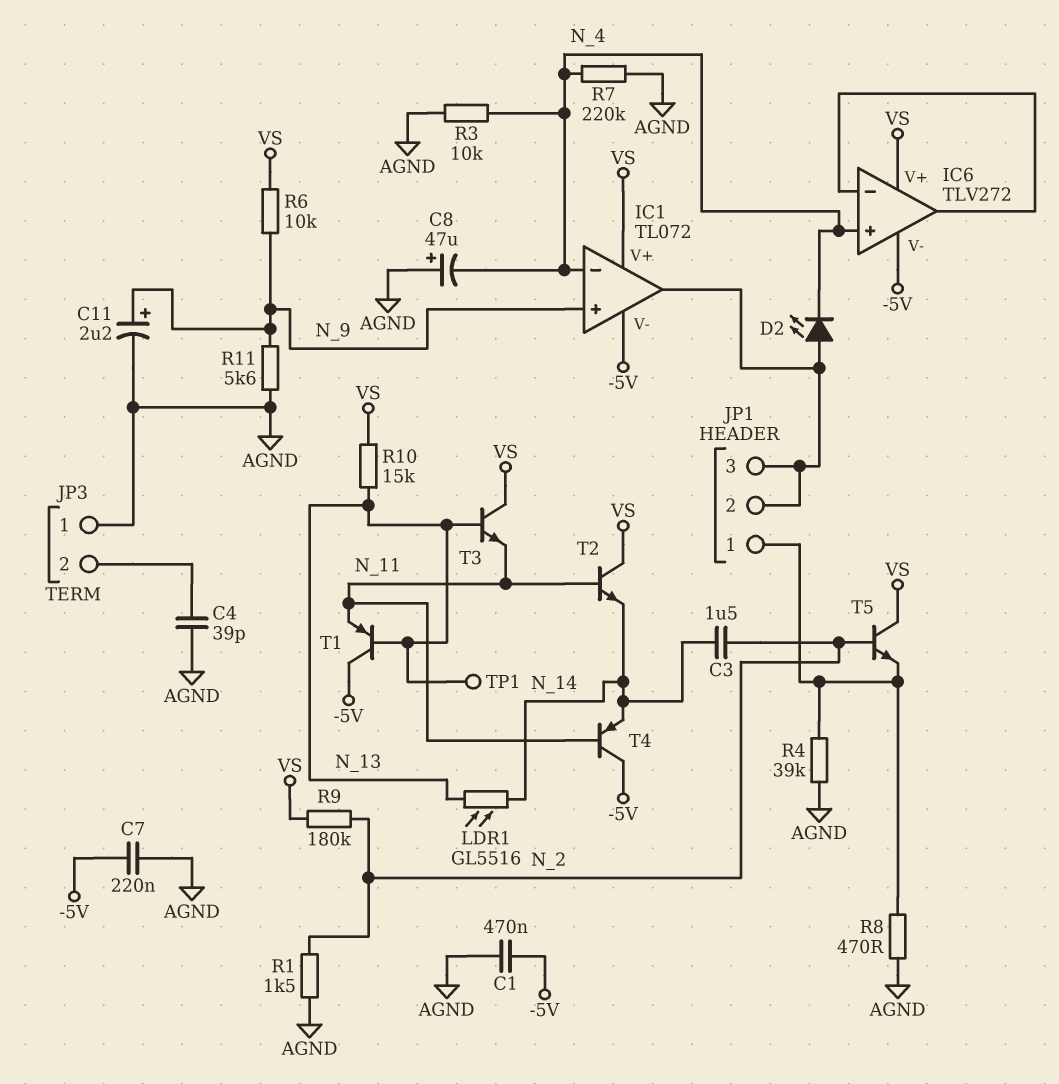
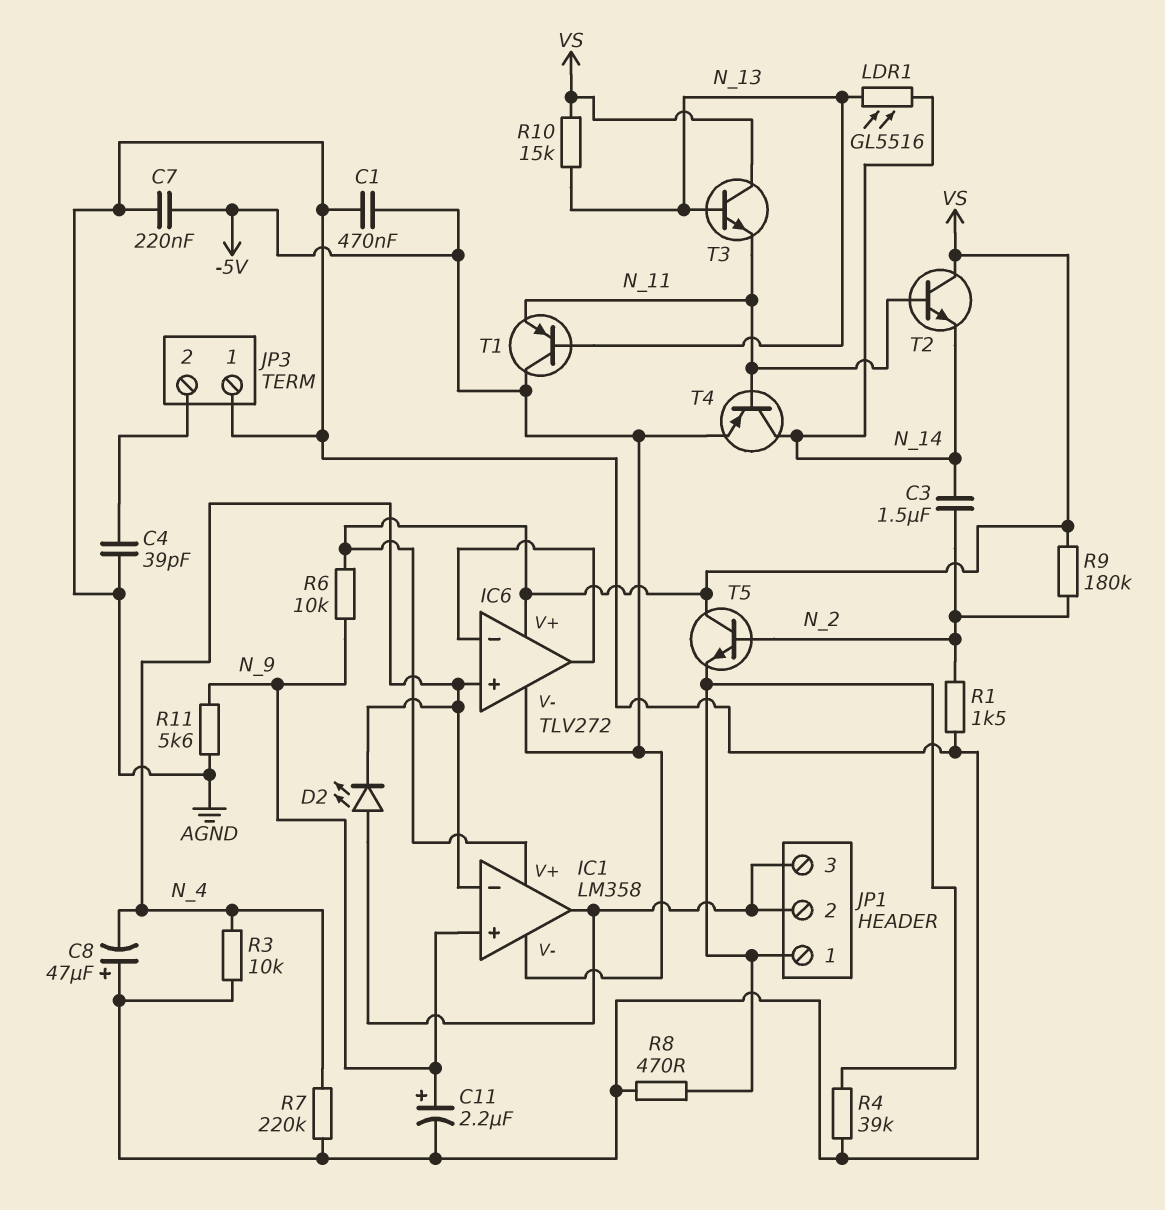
IC1: TL072 -> LM358
T4: PNP (B N_11, C -5V, E N_14) -> PNP (B N_11, C N_14, E -5V)
TP1: test point (N_13) -> none

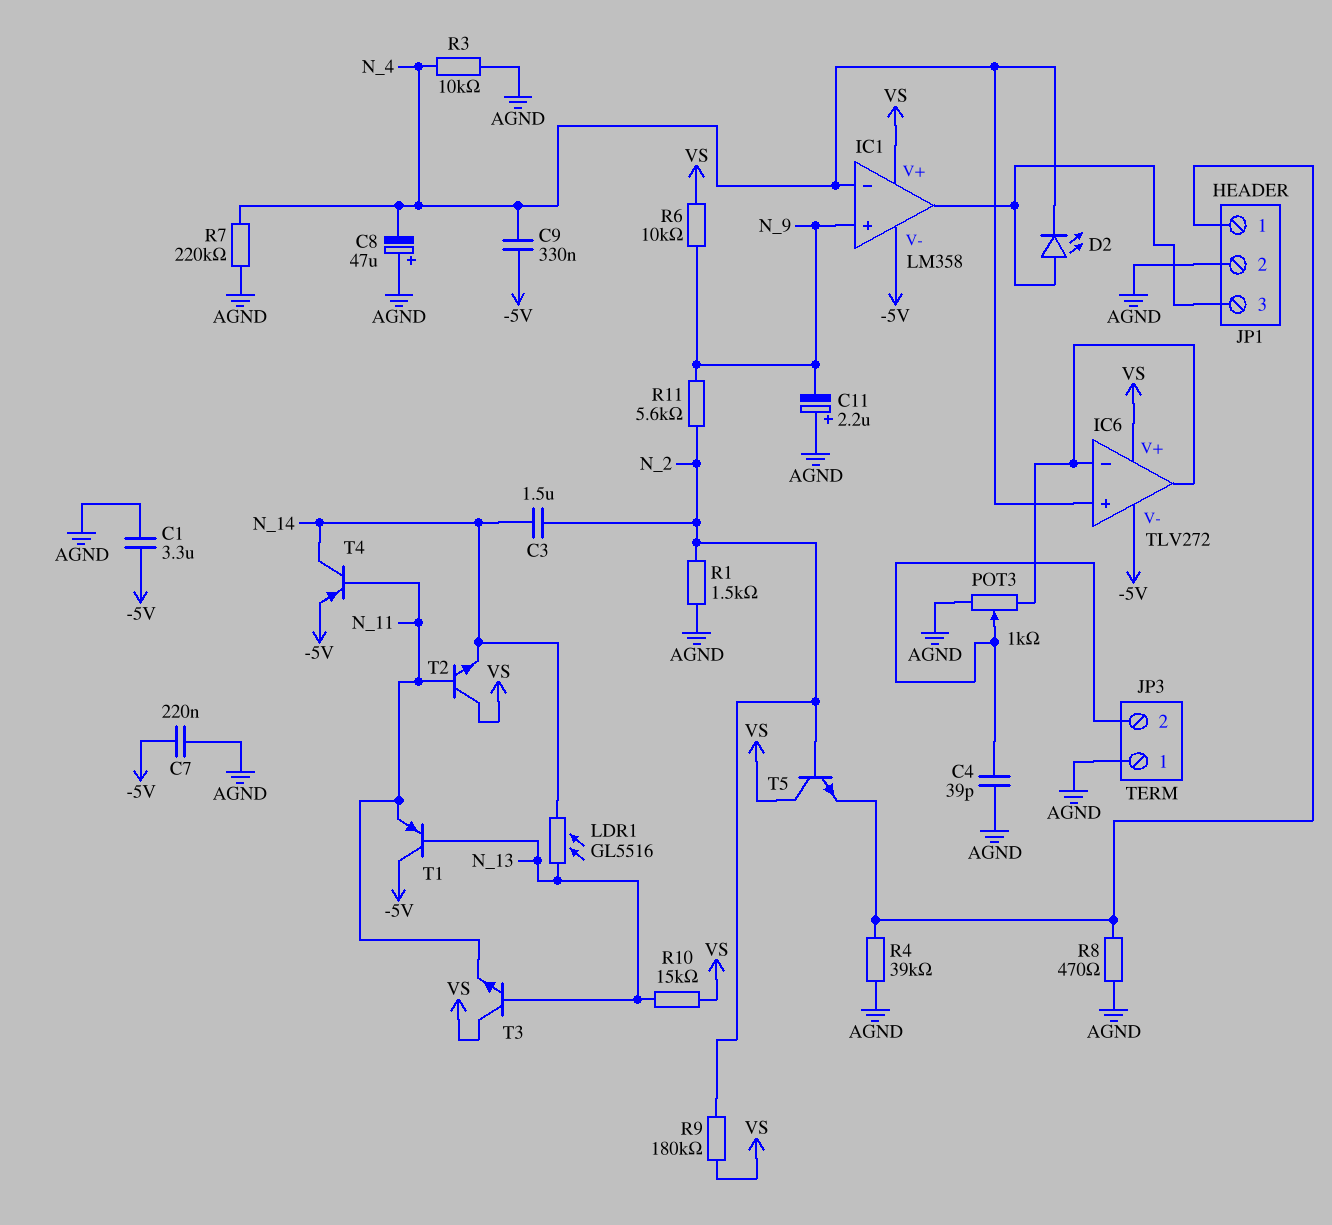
C1: 470nF (-5V, AGND) -> 3.3uF (-5V, AGND)
C9: none -> 330nF (-5V, N_4)
C11: 2.2uF (plus N_9, minus AGND) -> 2.2uF (plus AGND, minus N_9)
JP1 pin 2: IC1/out -> AGND
POT3: none -> 1k (AGND, IC6/in-, wiper JP3/2)
R11: 5.6k (AGND, N_9) -> 5.6k (N_2, N_9)

